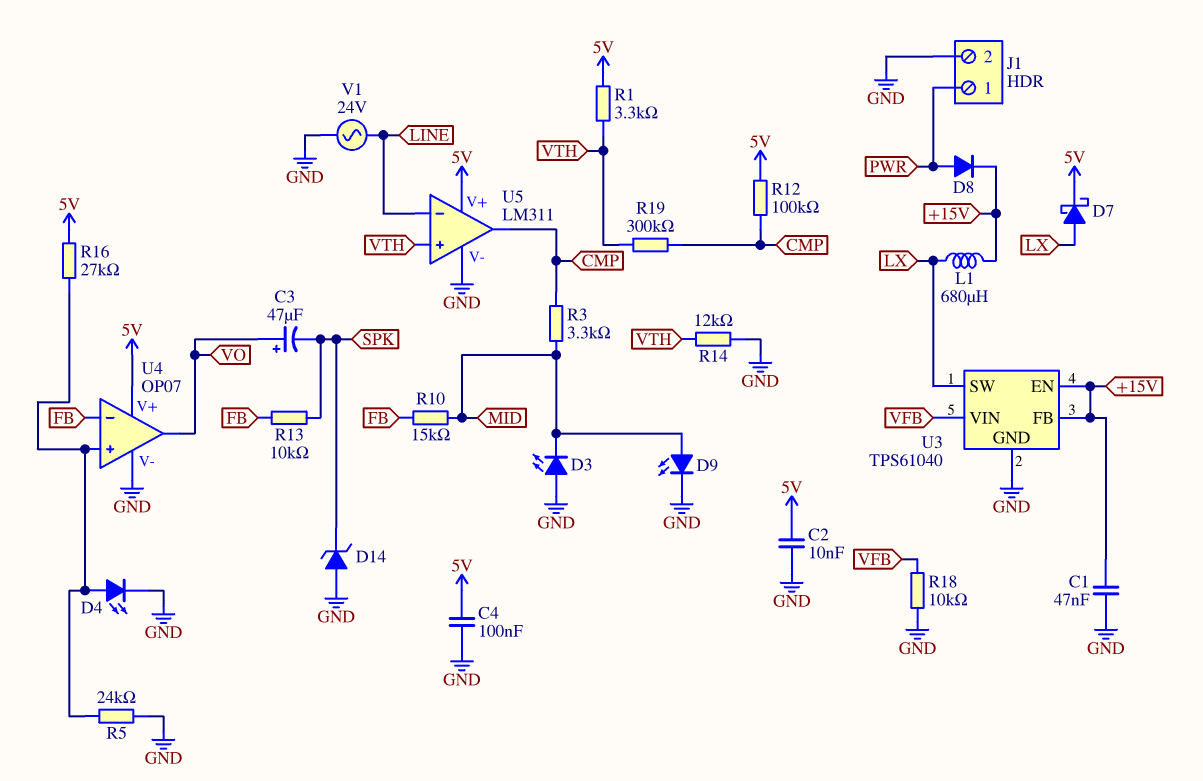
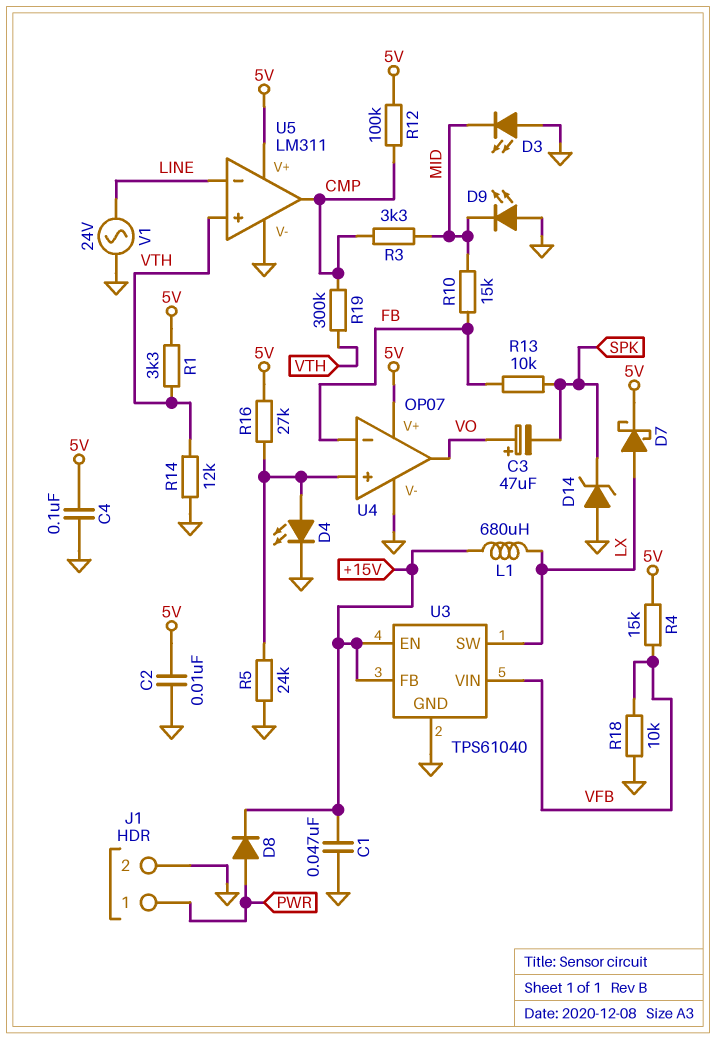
D9: LED (A MID, K GND) -> LED (A GND, K MID)
R4: none -> 15k (5V, VFB)

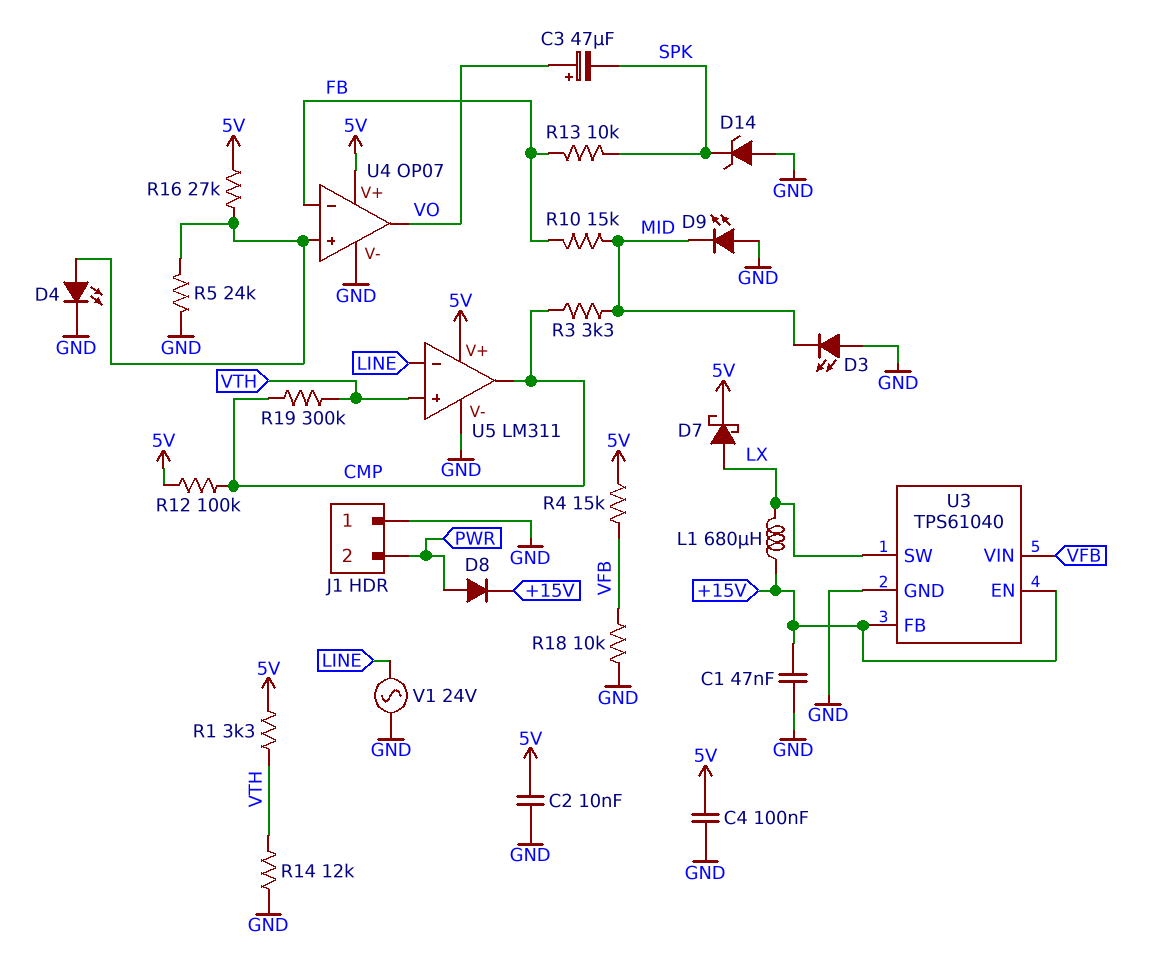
J1 pin 1: PWR -> GND
J1 pin 2: GND -> PWR

